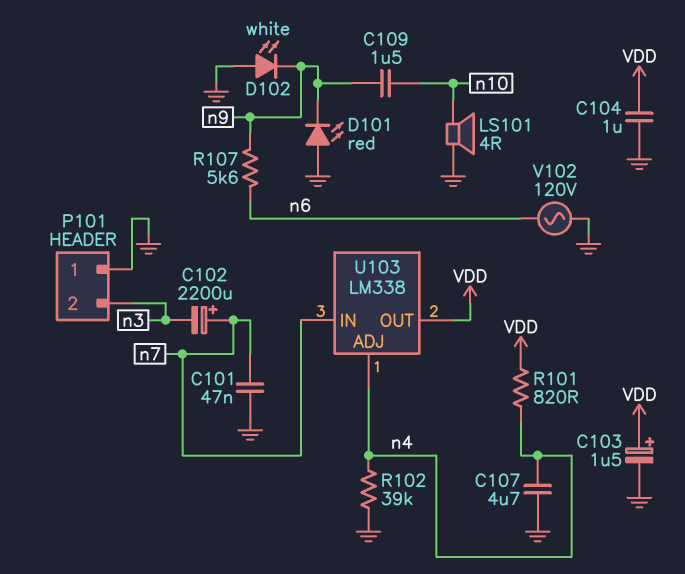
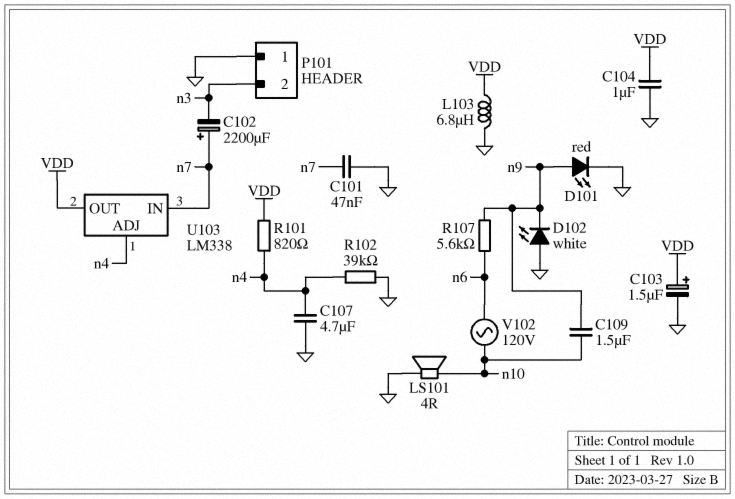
D101: LED red (A GND, K n9) -> LED red (A n9, K GND)
L103: none -> 6.8uH (GND, VDD)
V102: AC 120V (GND, n6) -> AC 120V (n6, n10)

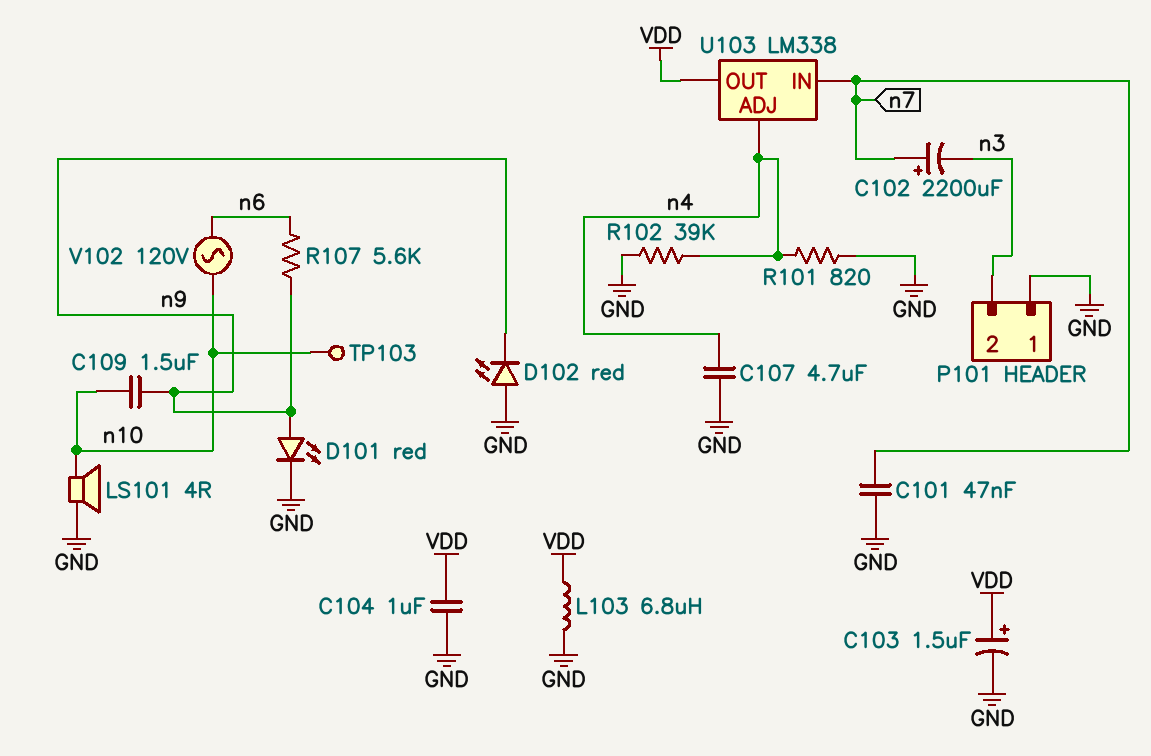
D102: LED white (A GND, K n9) -> LED red (A GND, K n9)
R101: 820 (VDD, n4) -> 820 (GND, n4)
TP103: none -> test point (n10)

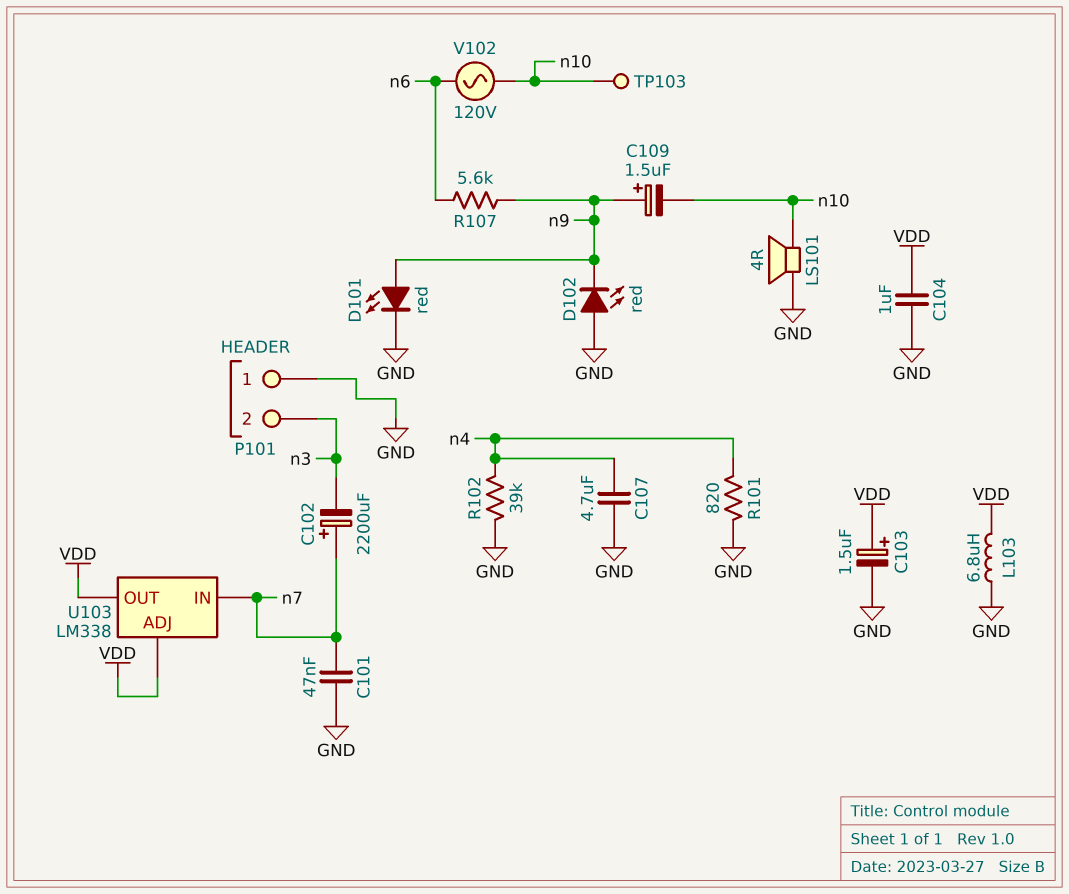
C109: 1.5uF (n9, n10) -> 1.5uF (plus n9, minus n10)
U103 pin ADJ: n4 -> VDD

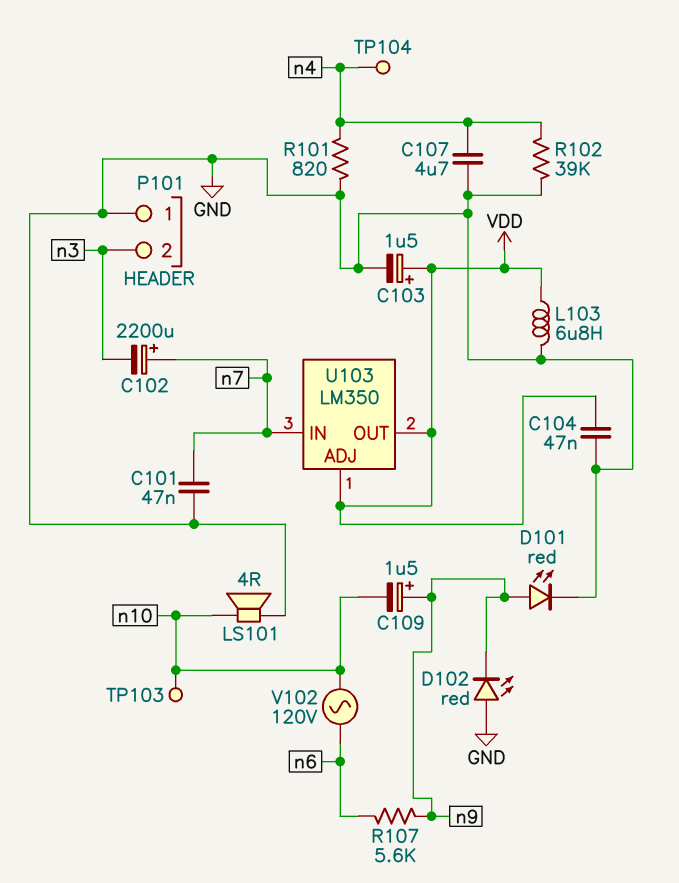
C104: 1uF (GND, VDD) -> 47nF (GND, VDD)
TP104: none -> test point (n4)
U103: LM338 -> LM350

